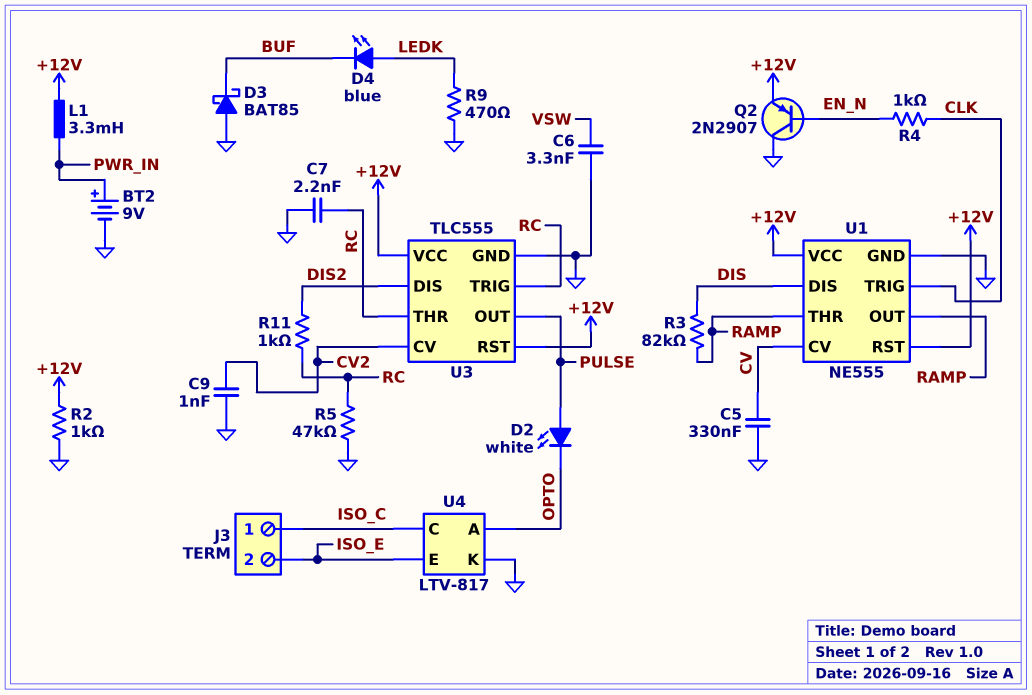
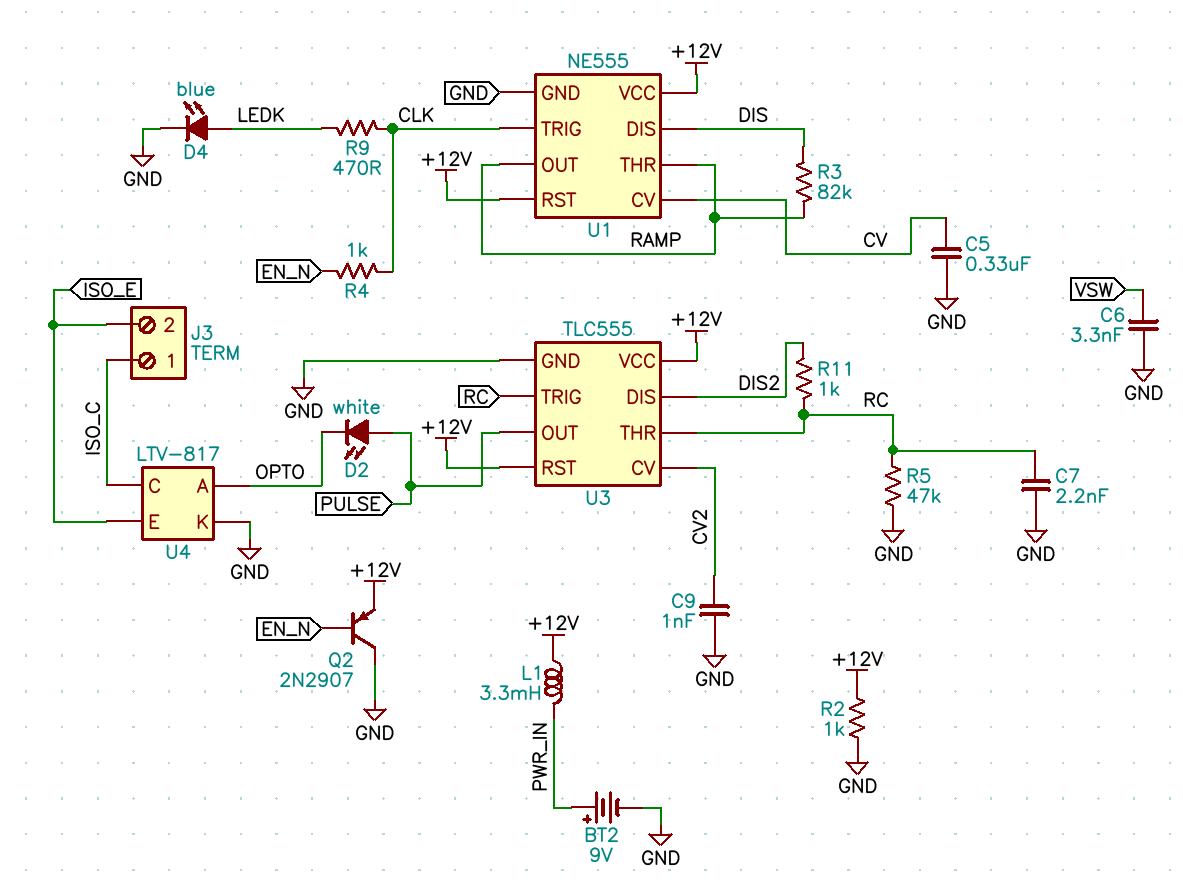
D3: schottky BAT85 (A GND, K BUF) -> none
D4: LED blue (A LEDK, K BUF) -> LED blue (A LEDK, K GND)
R9: 470 (GND, LEDK) -> 470 (CLK, LEDK)

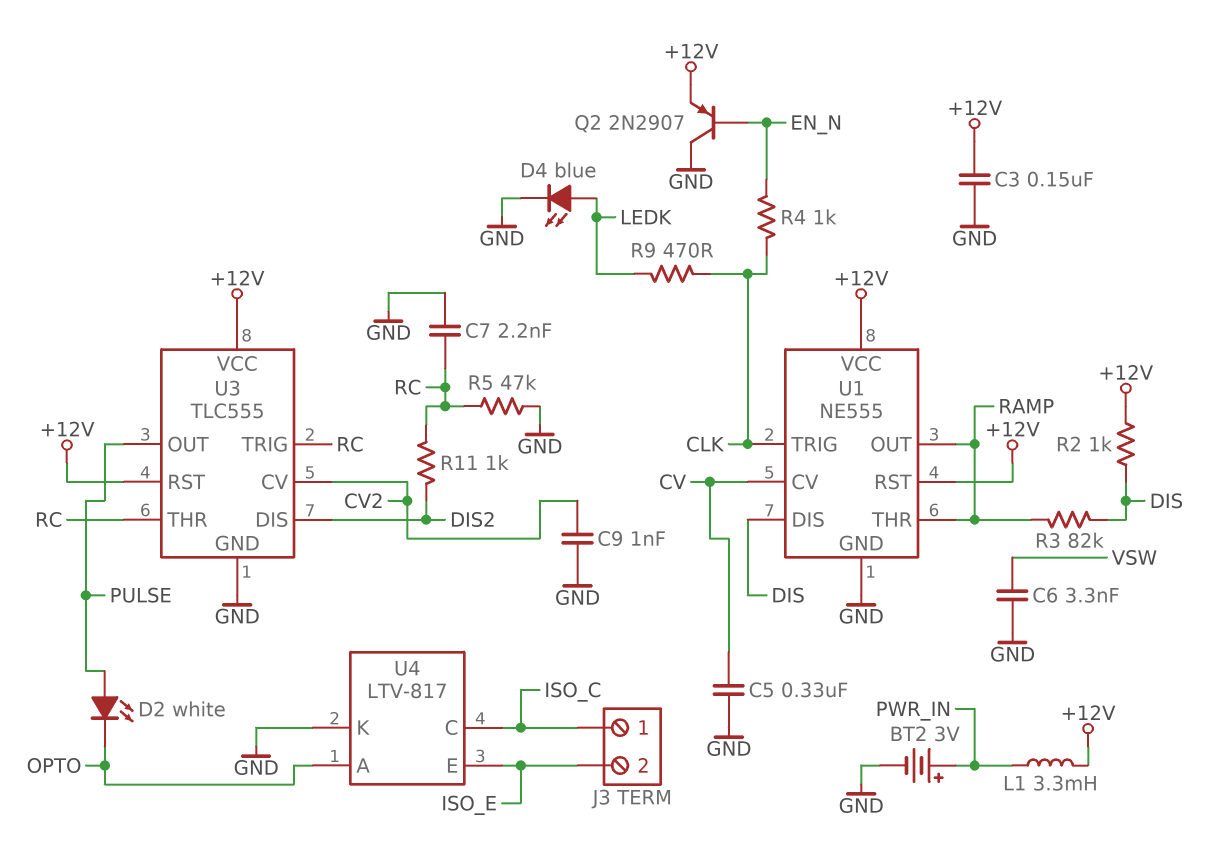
BT2: 9V (plus PWR_IN, minus GND) -> 3V (plus PWR_IN, minus GND)
C3: none -> 150nF (+12V, GND)
R2: 1k (+12V, GND) -> 1k (+12V, DIS)

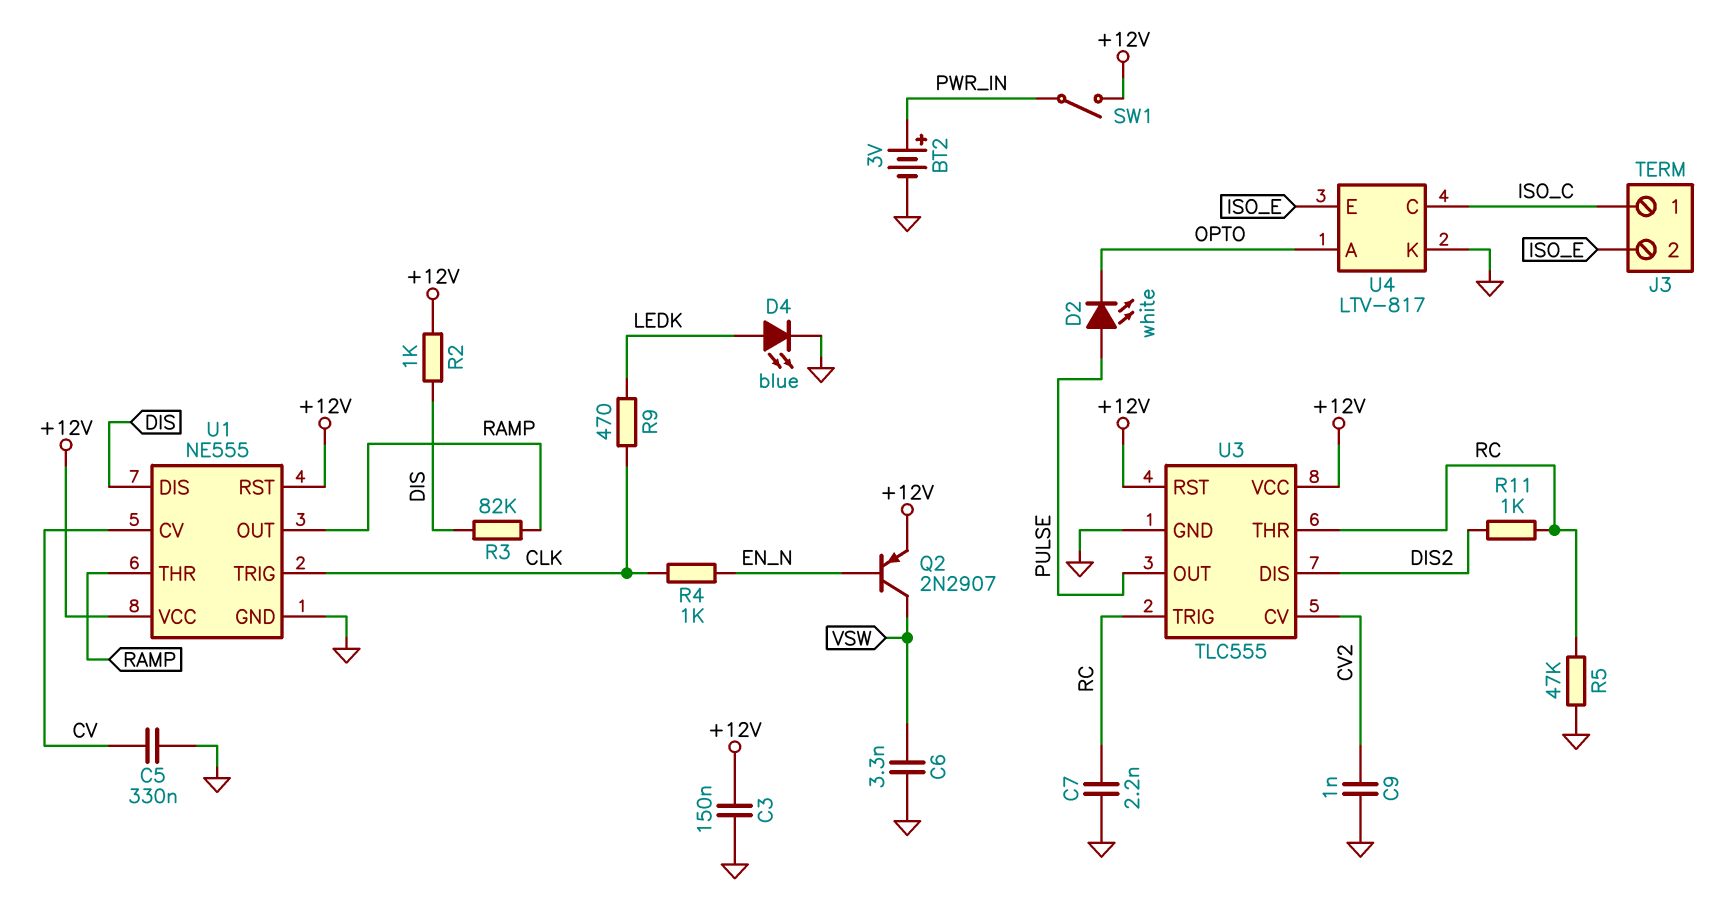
L1: 3.3mH (+12V, PWR_IN) -> none
Q2: PNP 2N2907 (B EN_N, C GND, E +12V) -> PNP 2N2907 (B EN_N, C VSW, E +12V)
SW1: none -> switch (+12V, PWR_IN)

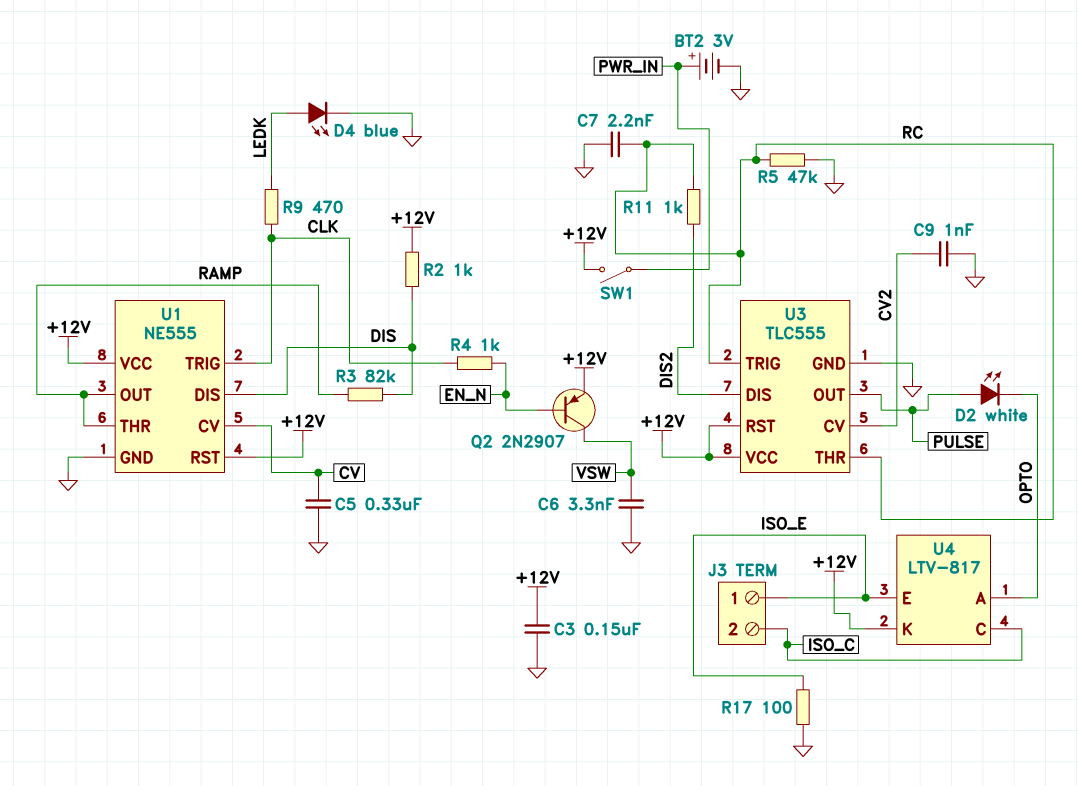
J3 pin 1: ISO_C -> ISO_E
J3 pin 2: ISO_E -> ISO_C
R17: none -> 100 (GND, ISO_E)
U4 pin K: GND -> +12V

